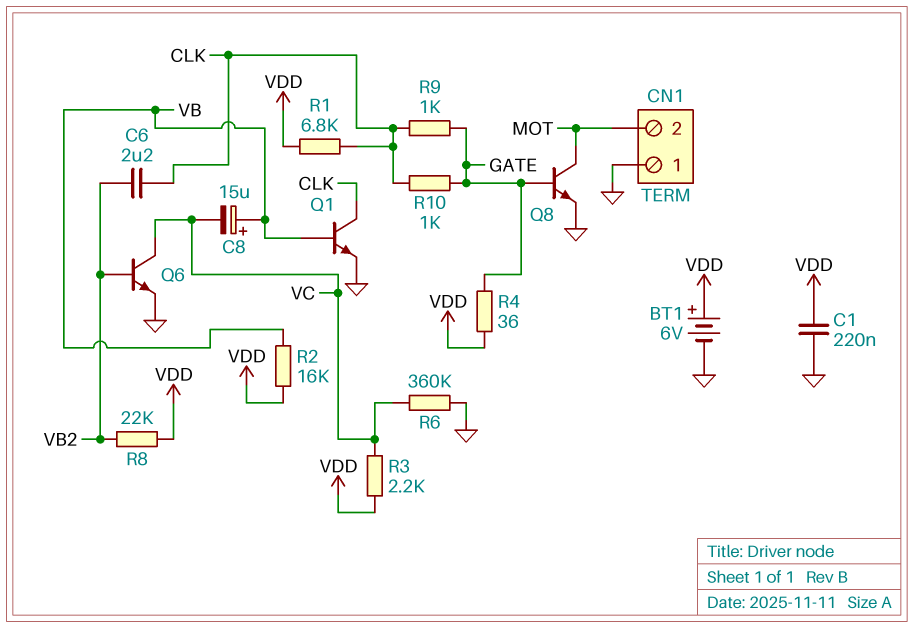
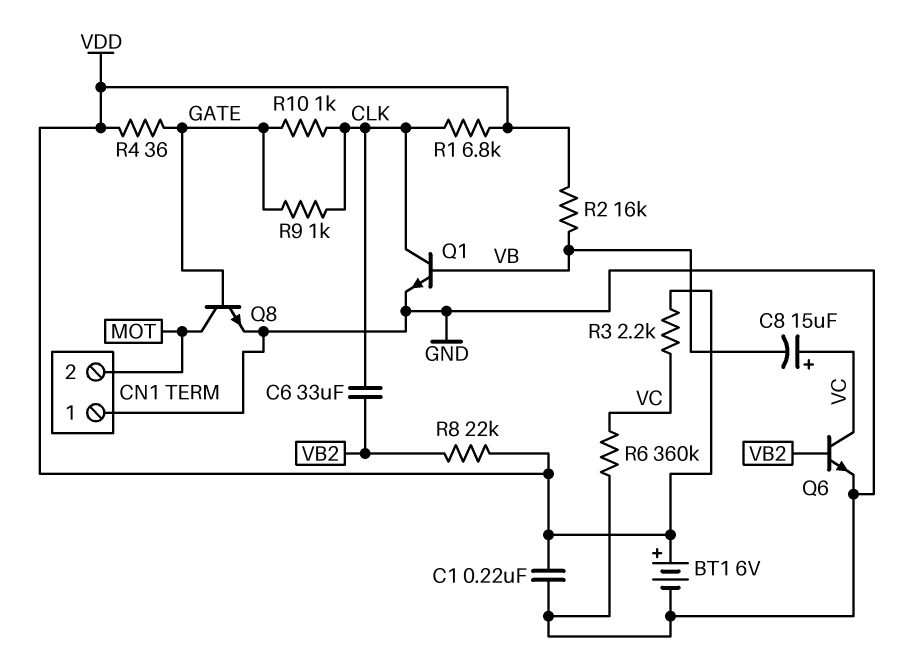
C6: 2.2uF (CLK, VB2) -> 33uF (CLK, VB2)
C8: 15uF (plus VB, minus VC) -> 15uF (plus VC, minus VB)

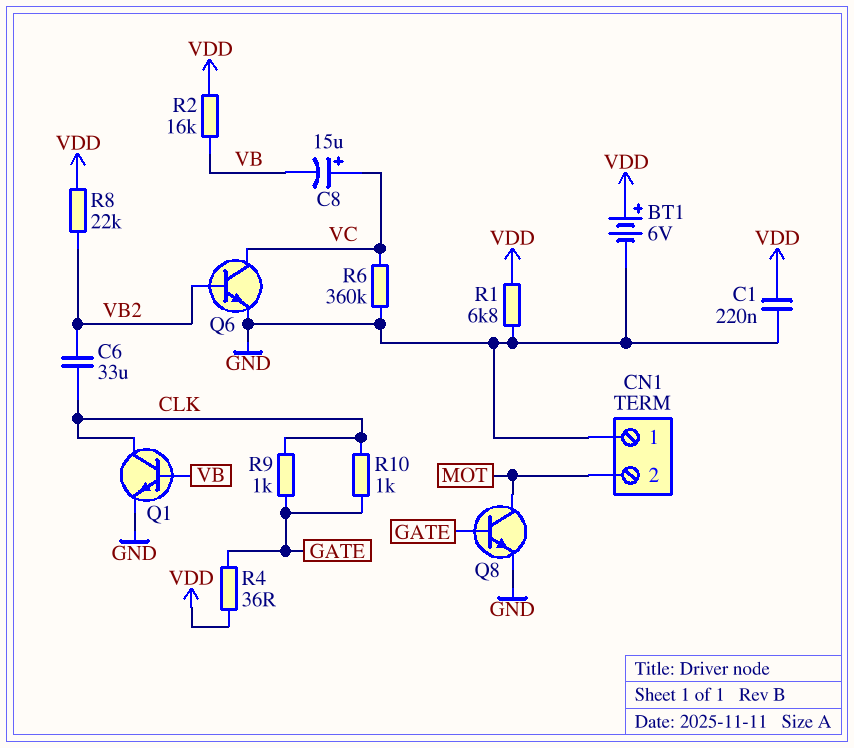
R1: 6.8k (CLK, VDD) -> 6.8k (GND, VDD)
R3: 2.2k (VC, VDD) -> none

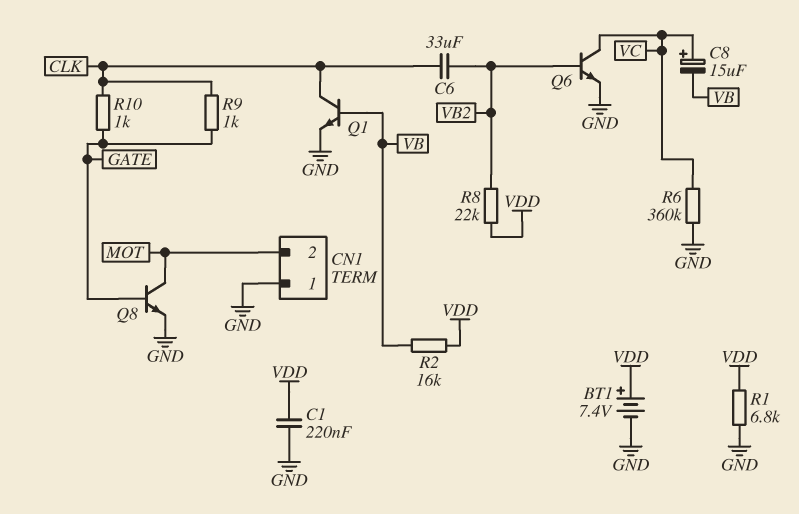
BT1: 6V (plus VDD, minus GND) -> 7.4V (plus VDD, minus GND)
R4: 36 (GATE, VDD) -> none

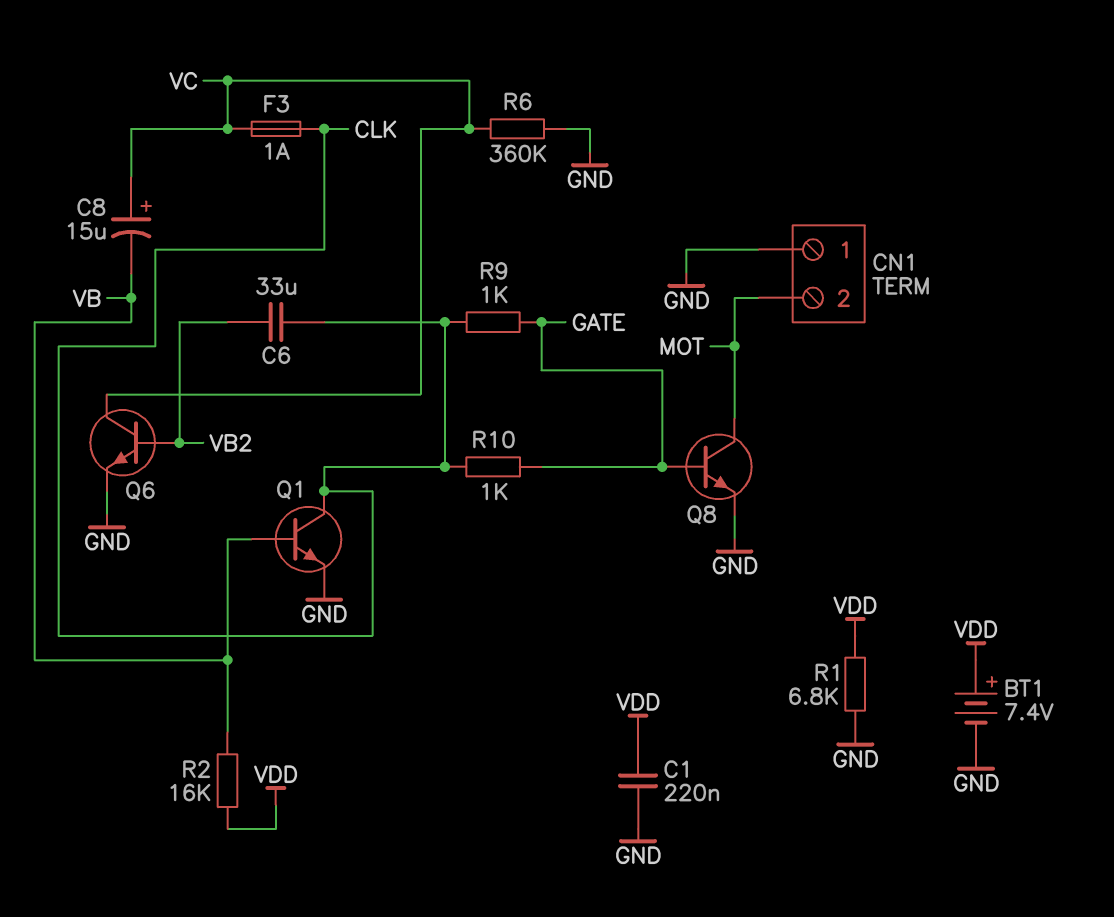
F3: none -> 1A (CLK, VC)
R8: 22k (VB2, VDD) -> none

